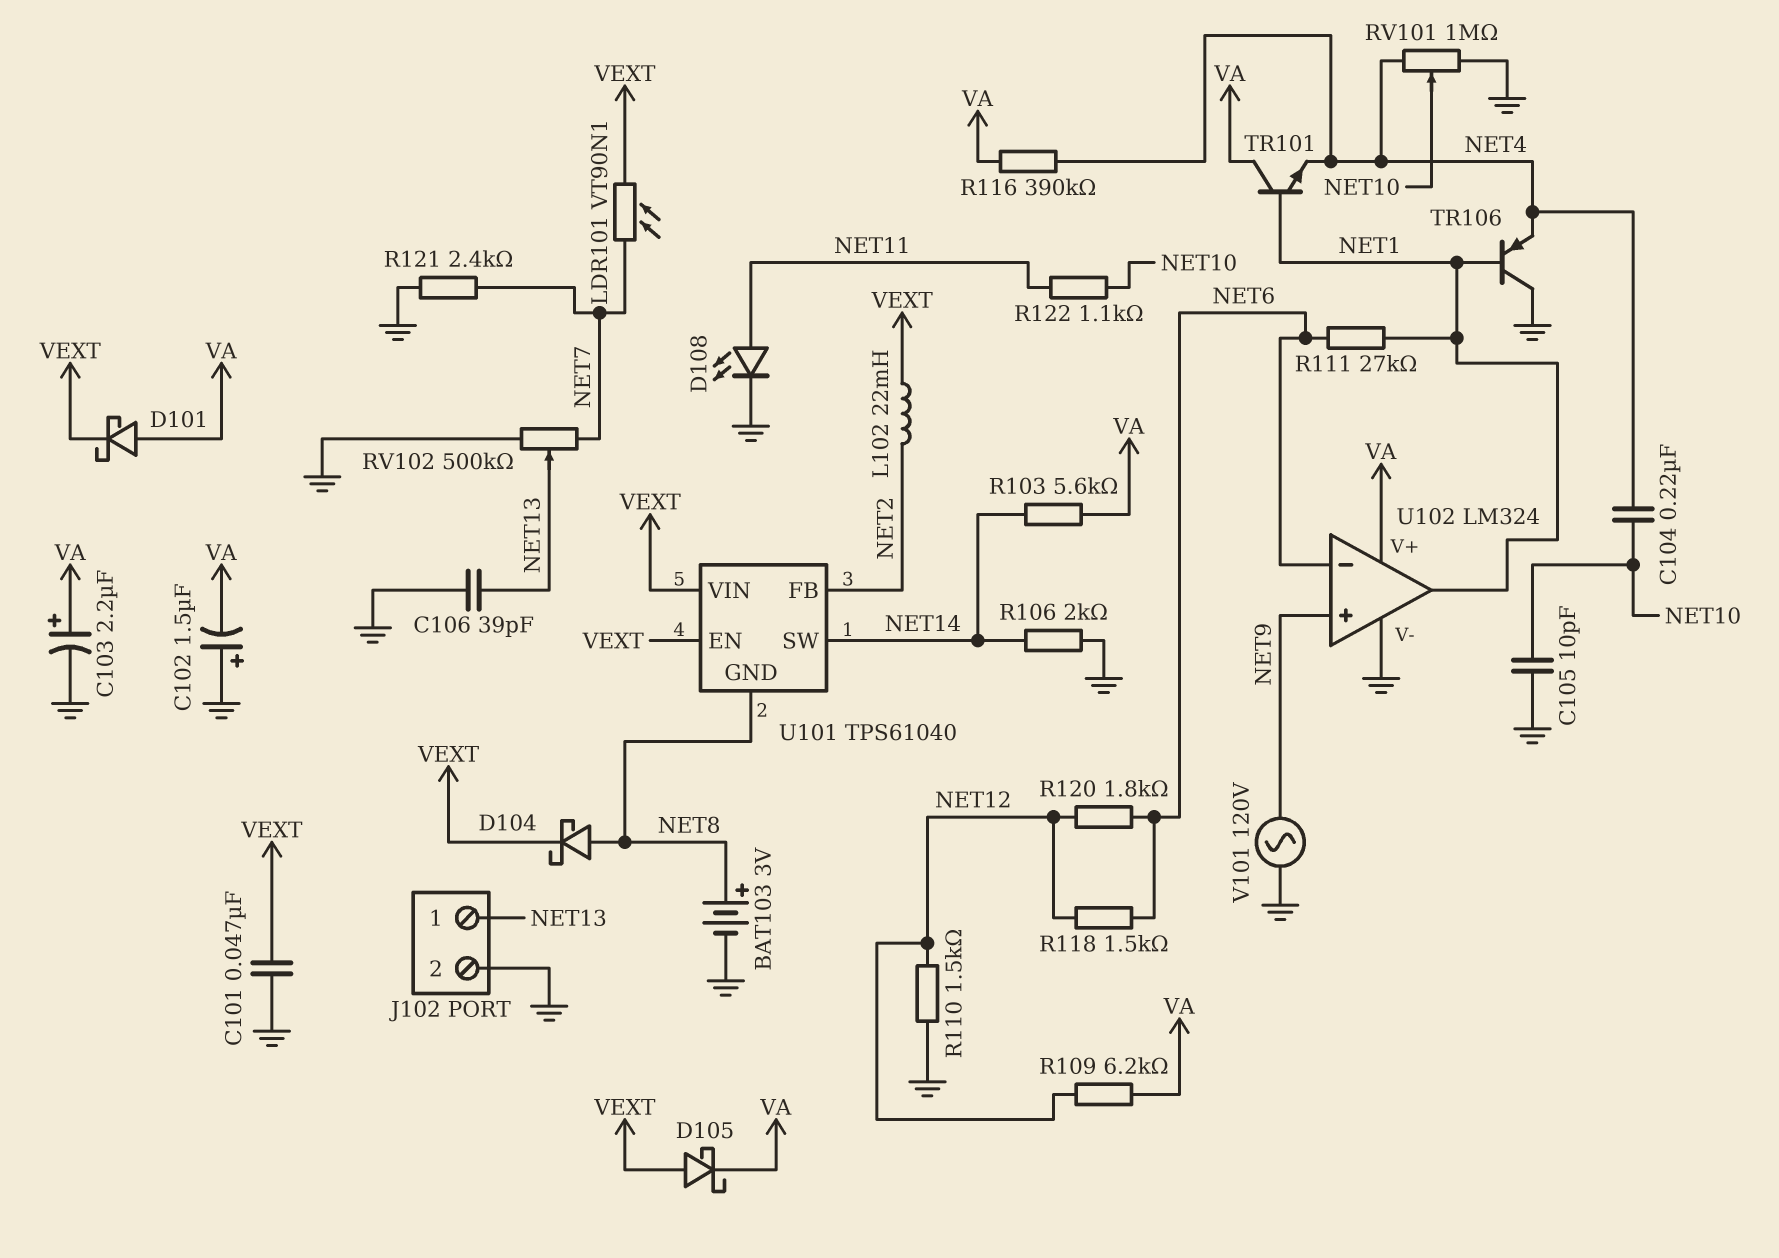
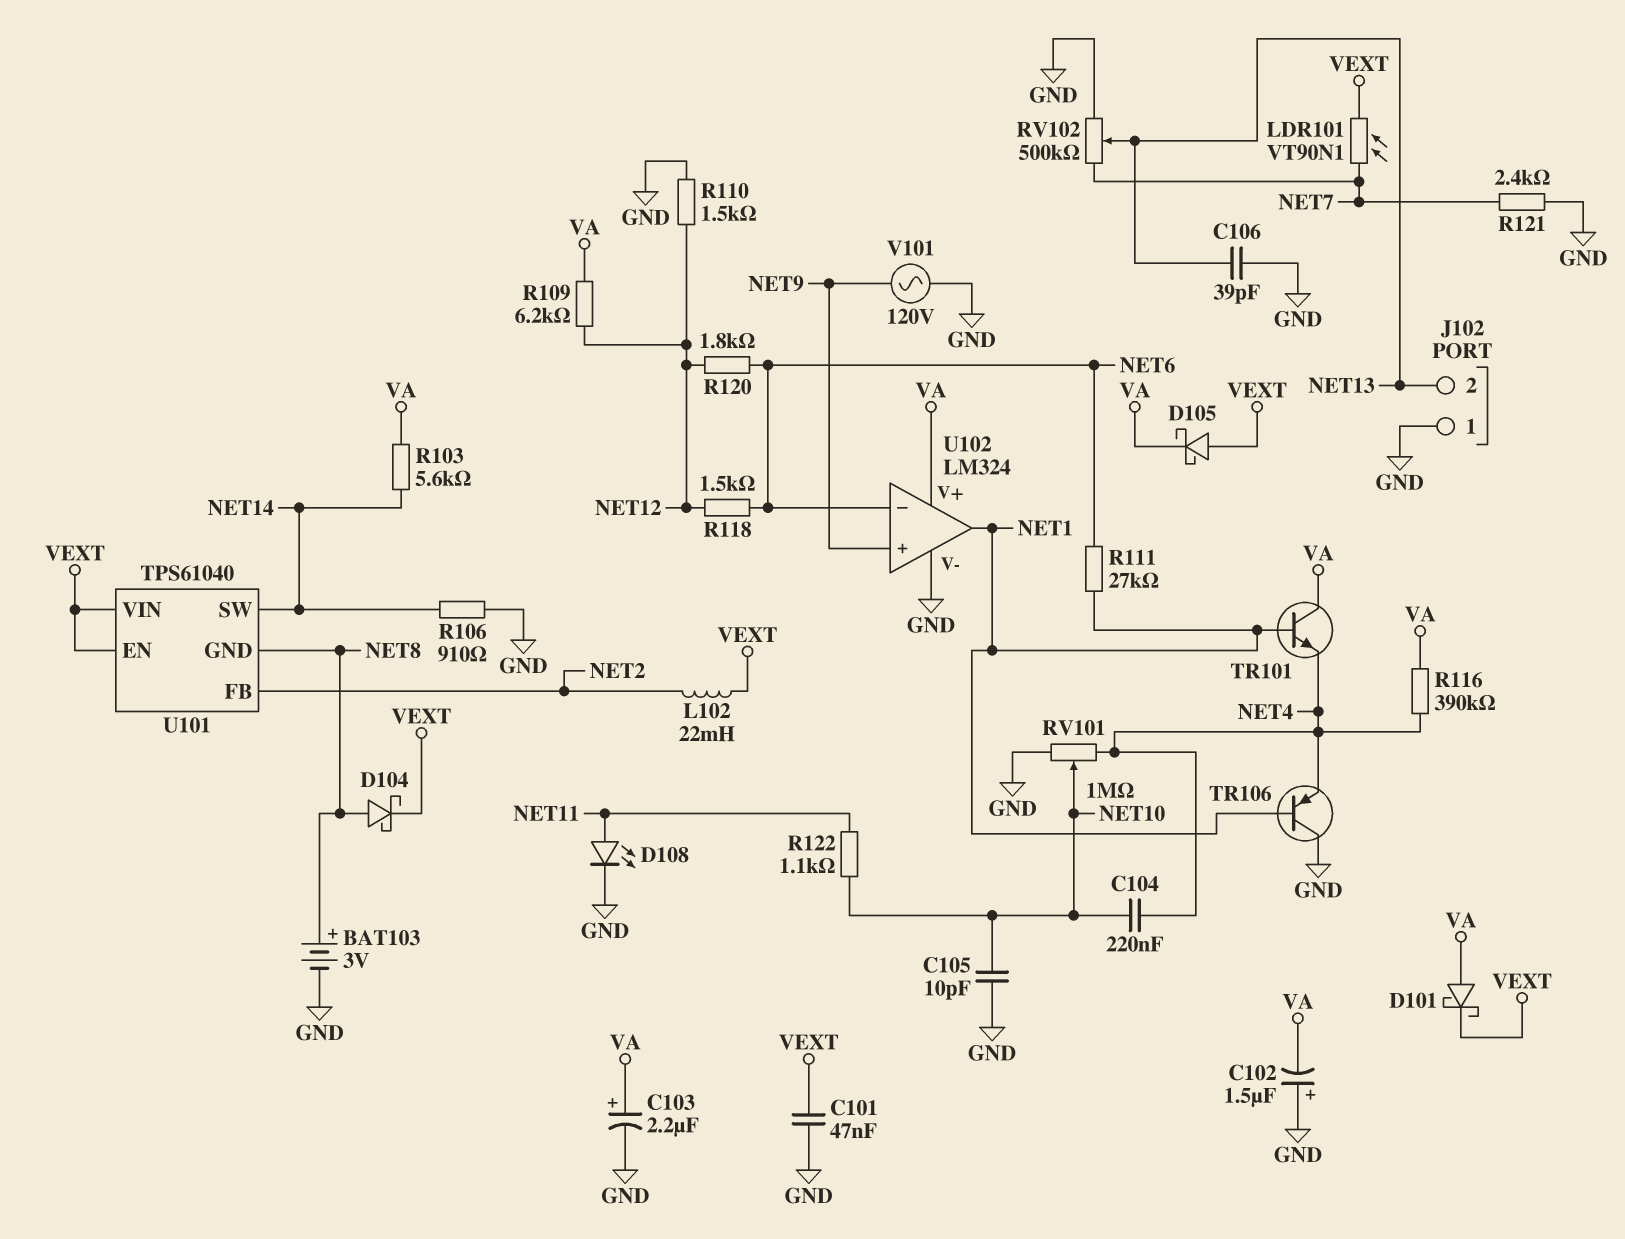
J102 pin 1: NET13 -> GND
J102 pin 2: GND -> NET13
R106: 2k (GND, NET14) -> 910 (GND, NET14)

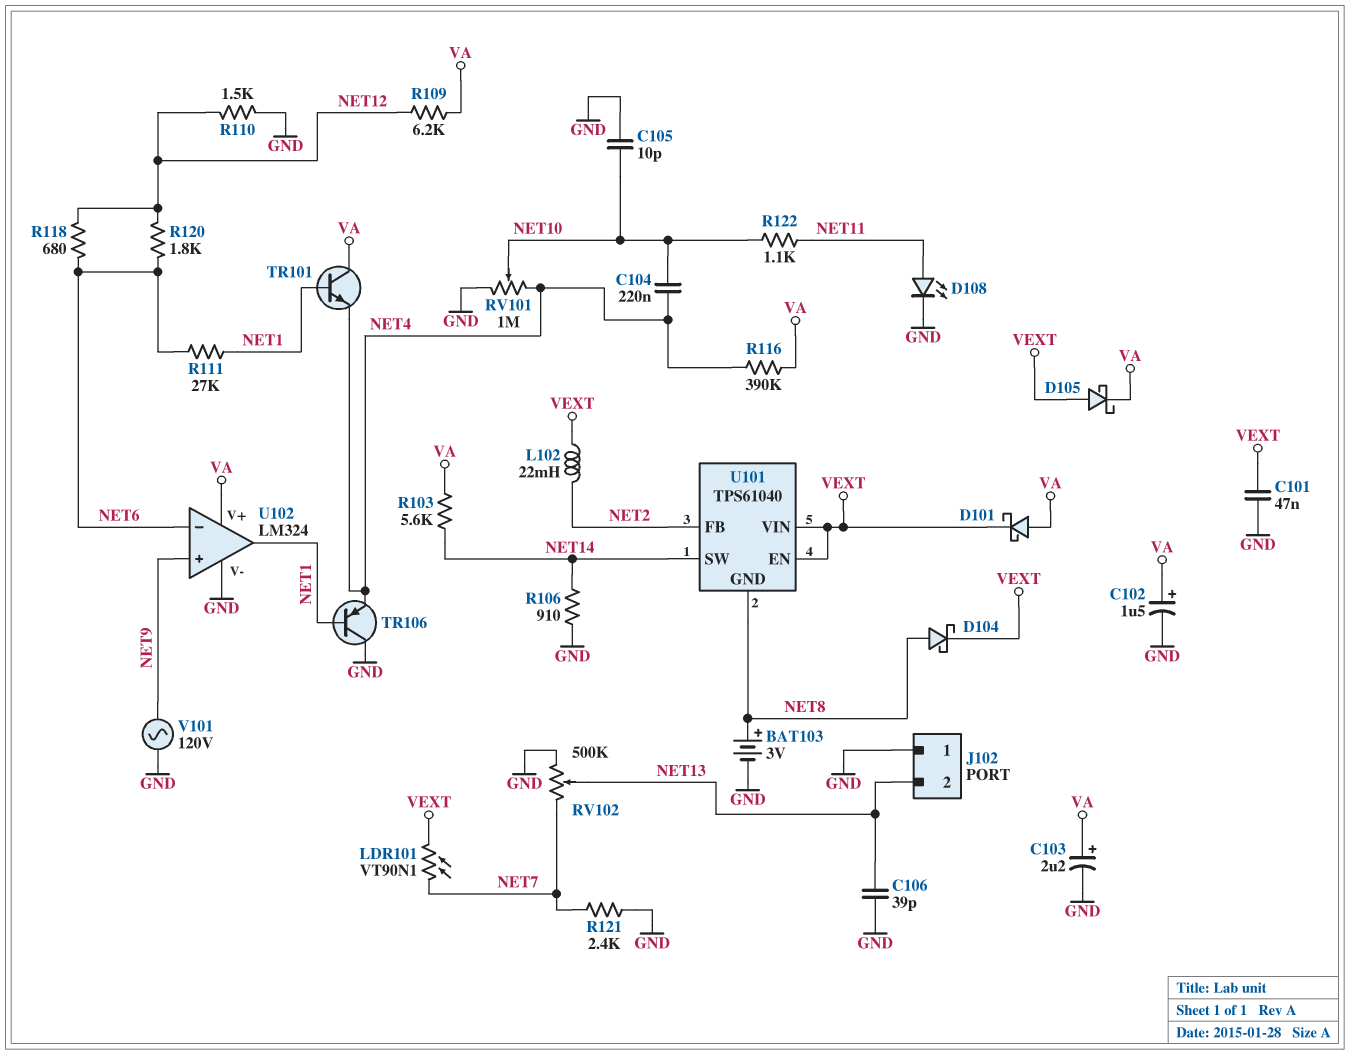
C102: 1.5uF (plus GND, minus VA) -> 1.5uF (plus VA, minus GND)
R118: 1.5k (NET6, NET12) -> 680 (NET6, NET12)

